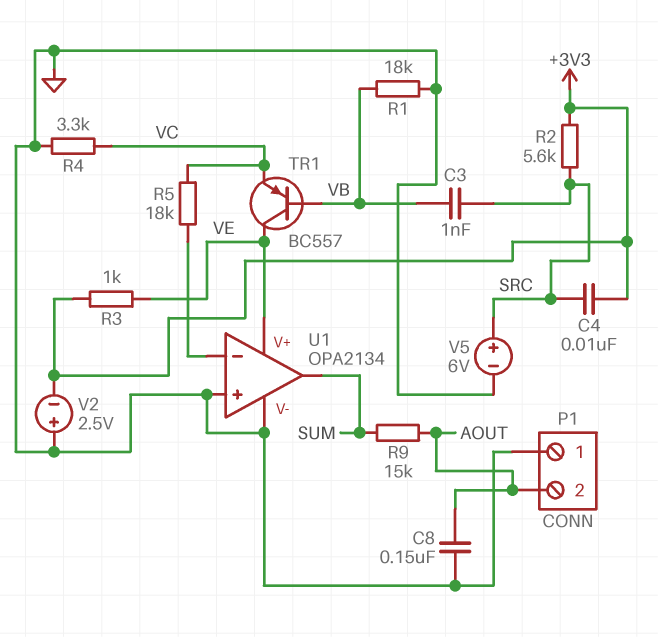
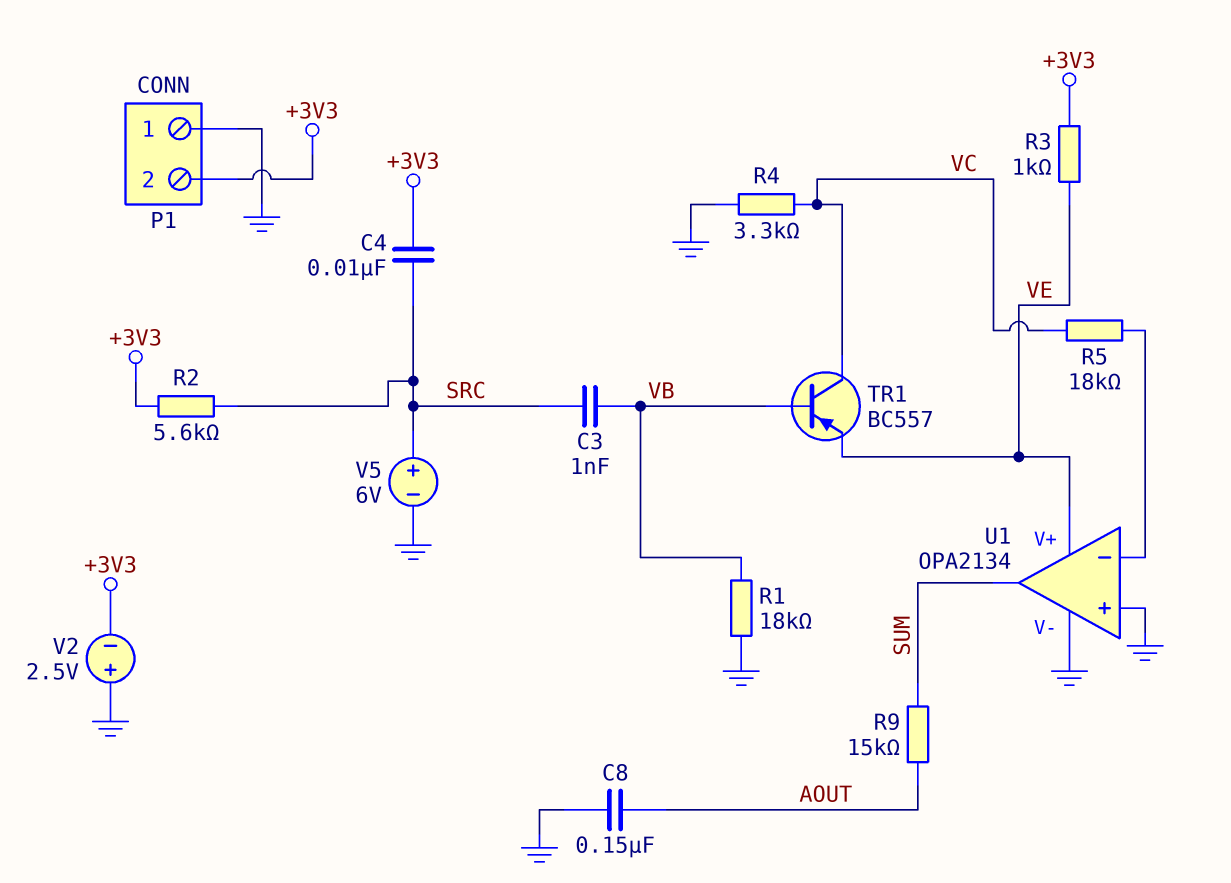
P1 pin 2: AOUT -> +3V3
TR1: PNP BC557 (B VB, C VE, E VC) -> PNP BC557 (B VB, C VC, E VE)

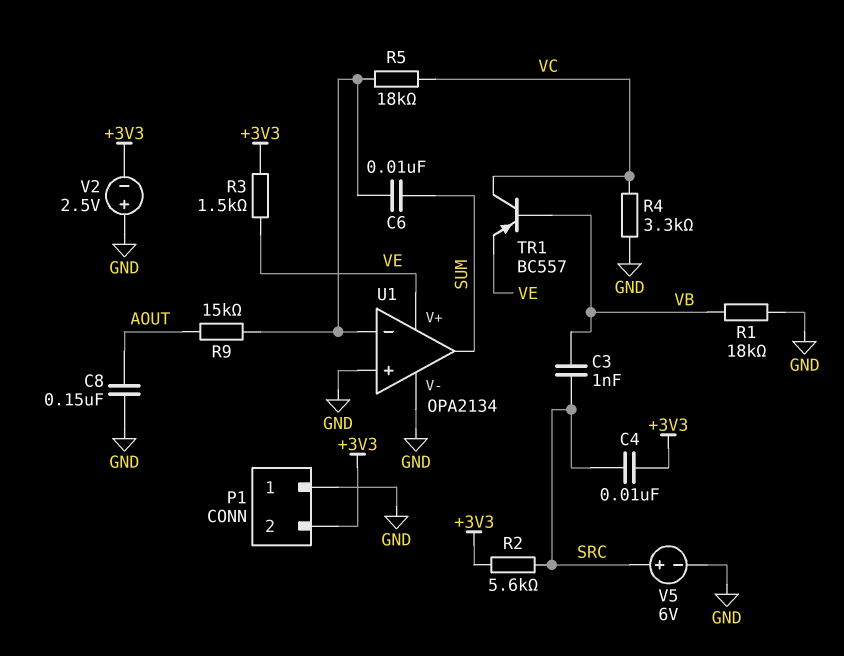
C6: none -> 10nF (SUM, U1/in-)
R3: 1k (+3V3, VE) -> 1.5k (+3V3, VE)
R9: 15k (AOUT, SUM) -> 15k (AOUT, U1/in-)

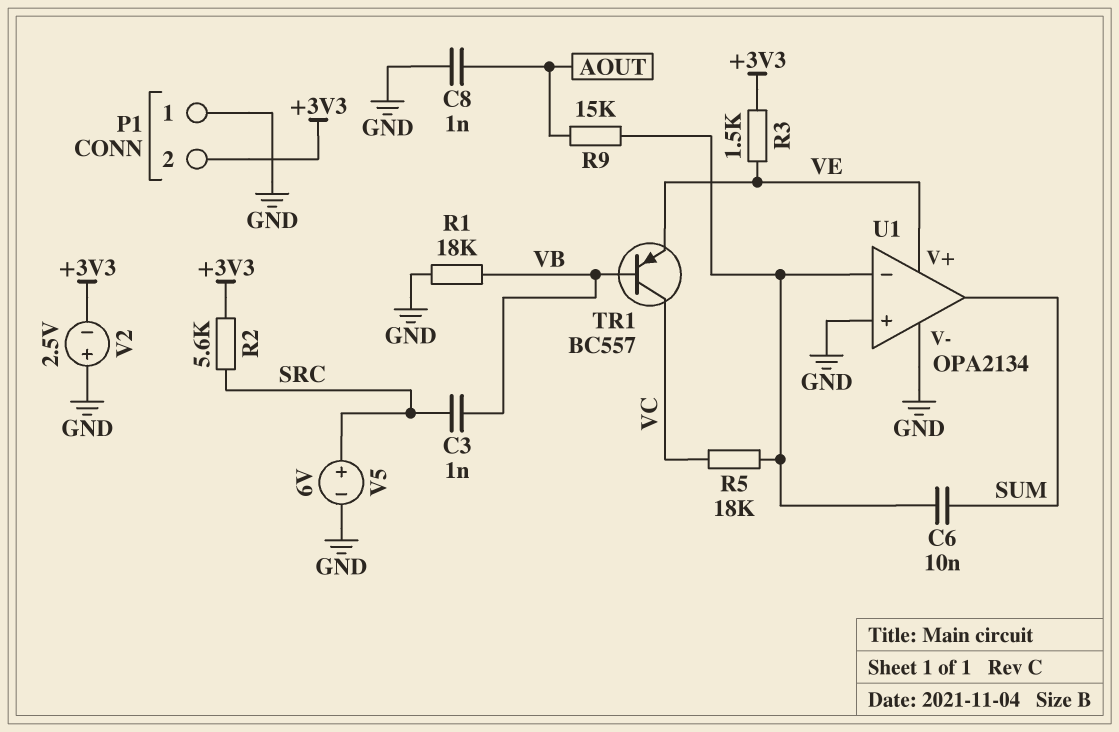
C4: 10nF (+3V3, SRC) -> none
C8: 150nF (AOUT, GND) -> 1nF (AOUT, GND)
R4: 3.3k (GND, VC) -> none

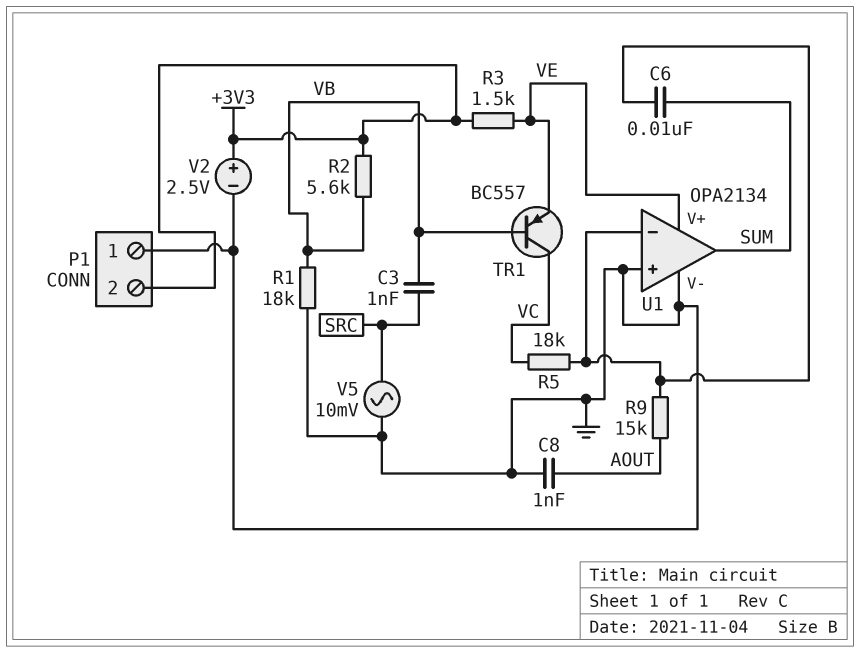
R2: 5.6k (+3V3, SRC) -> 5.6k (+3V3, VB)
V2: 2.5V (plus GND, minus +3V3) -> 2.5V (plus +3V3, minus GND)
V5: 6V (plus SRC, minus GND) -> AC 10mV (GND, SRC)

